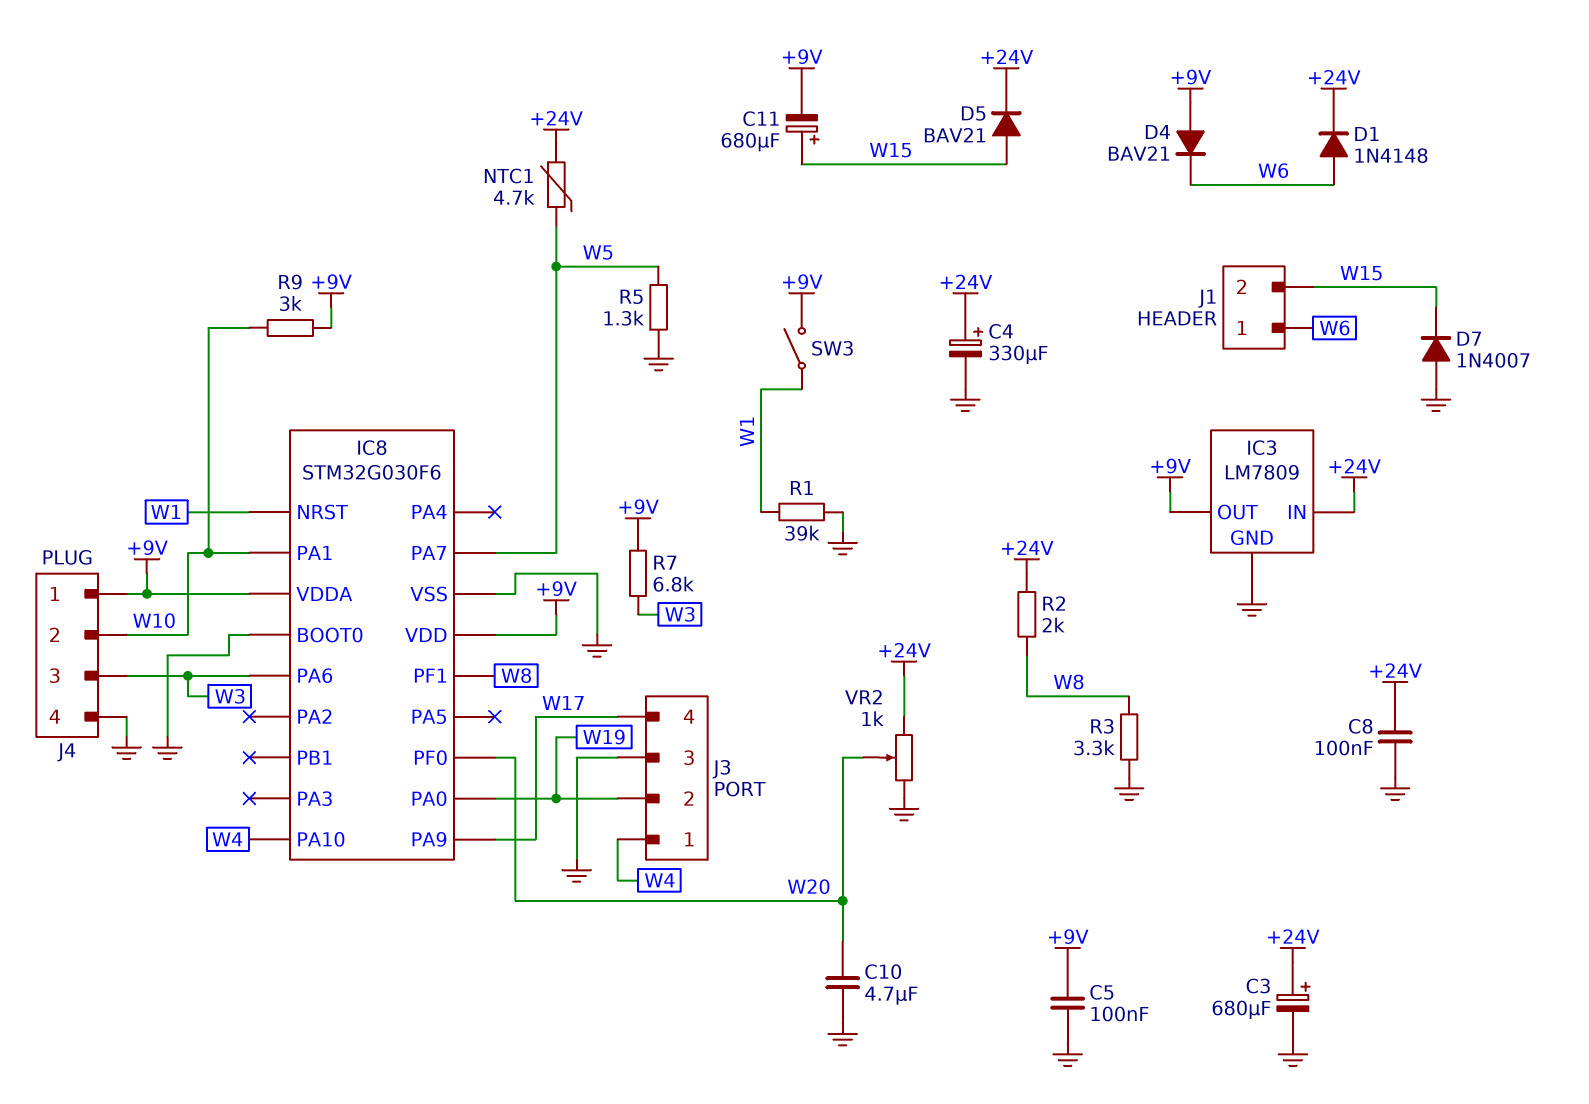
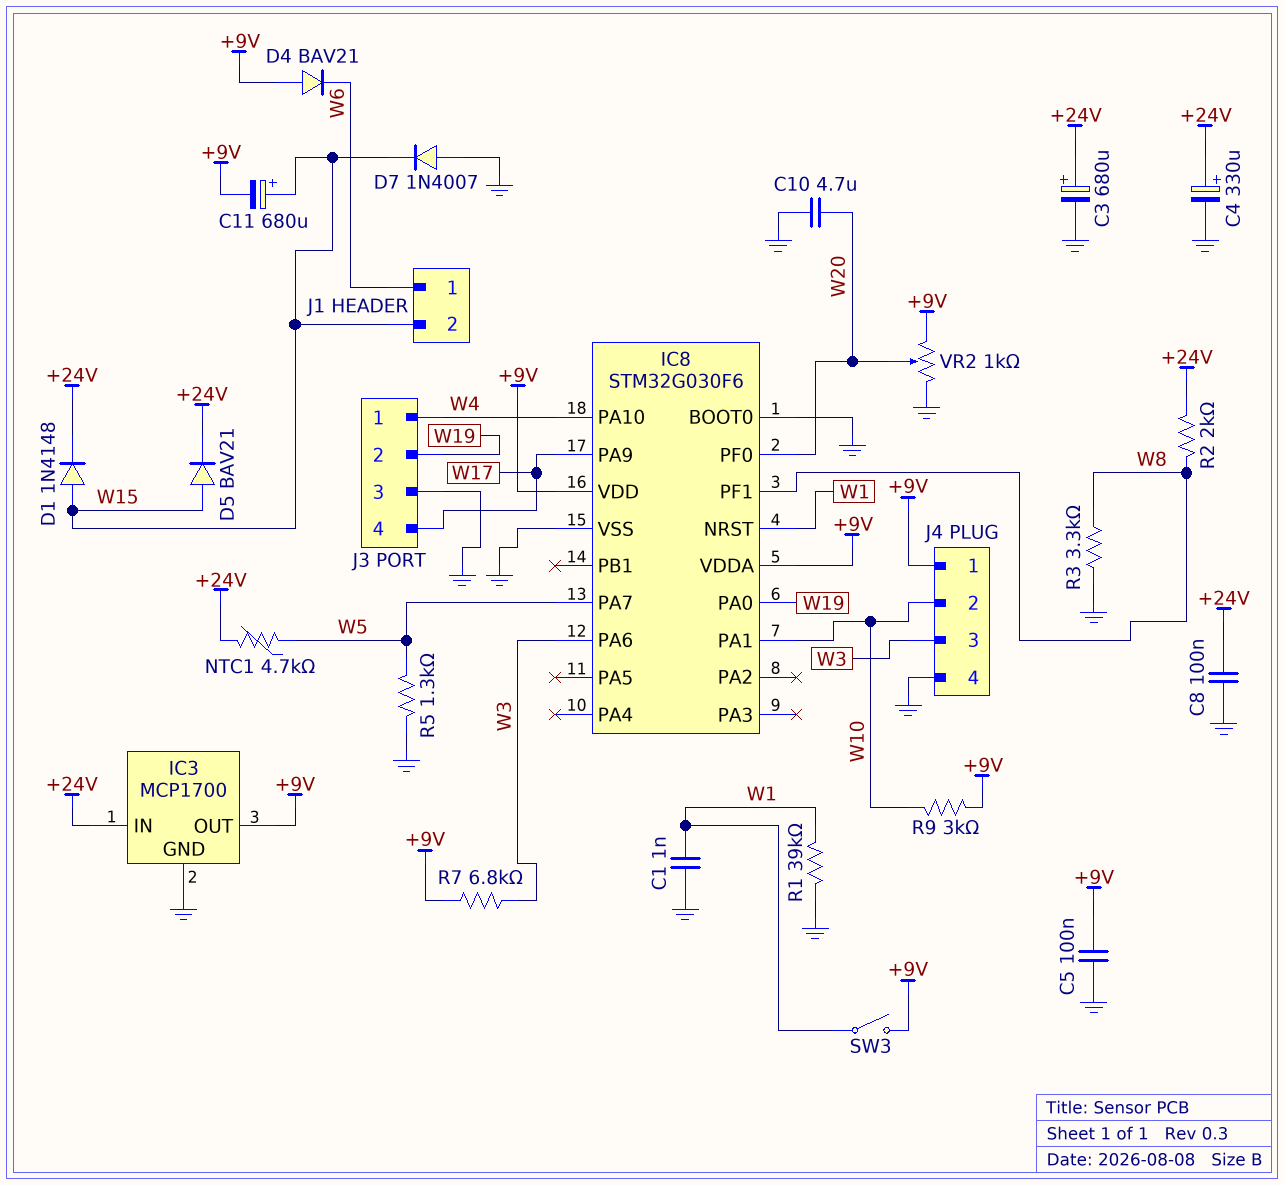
C1: none -> 1nF (GND, W1)
D1: diode 1N4148 (A W6, K +24V) -> diode 1N4148 (A W15, K +24V)
IC3: LM7809 -> MCP1700
VR2: 1k (+24V, GND, wiper W20) -> 1k (+9V, GND, wiper W20)

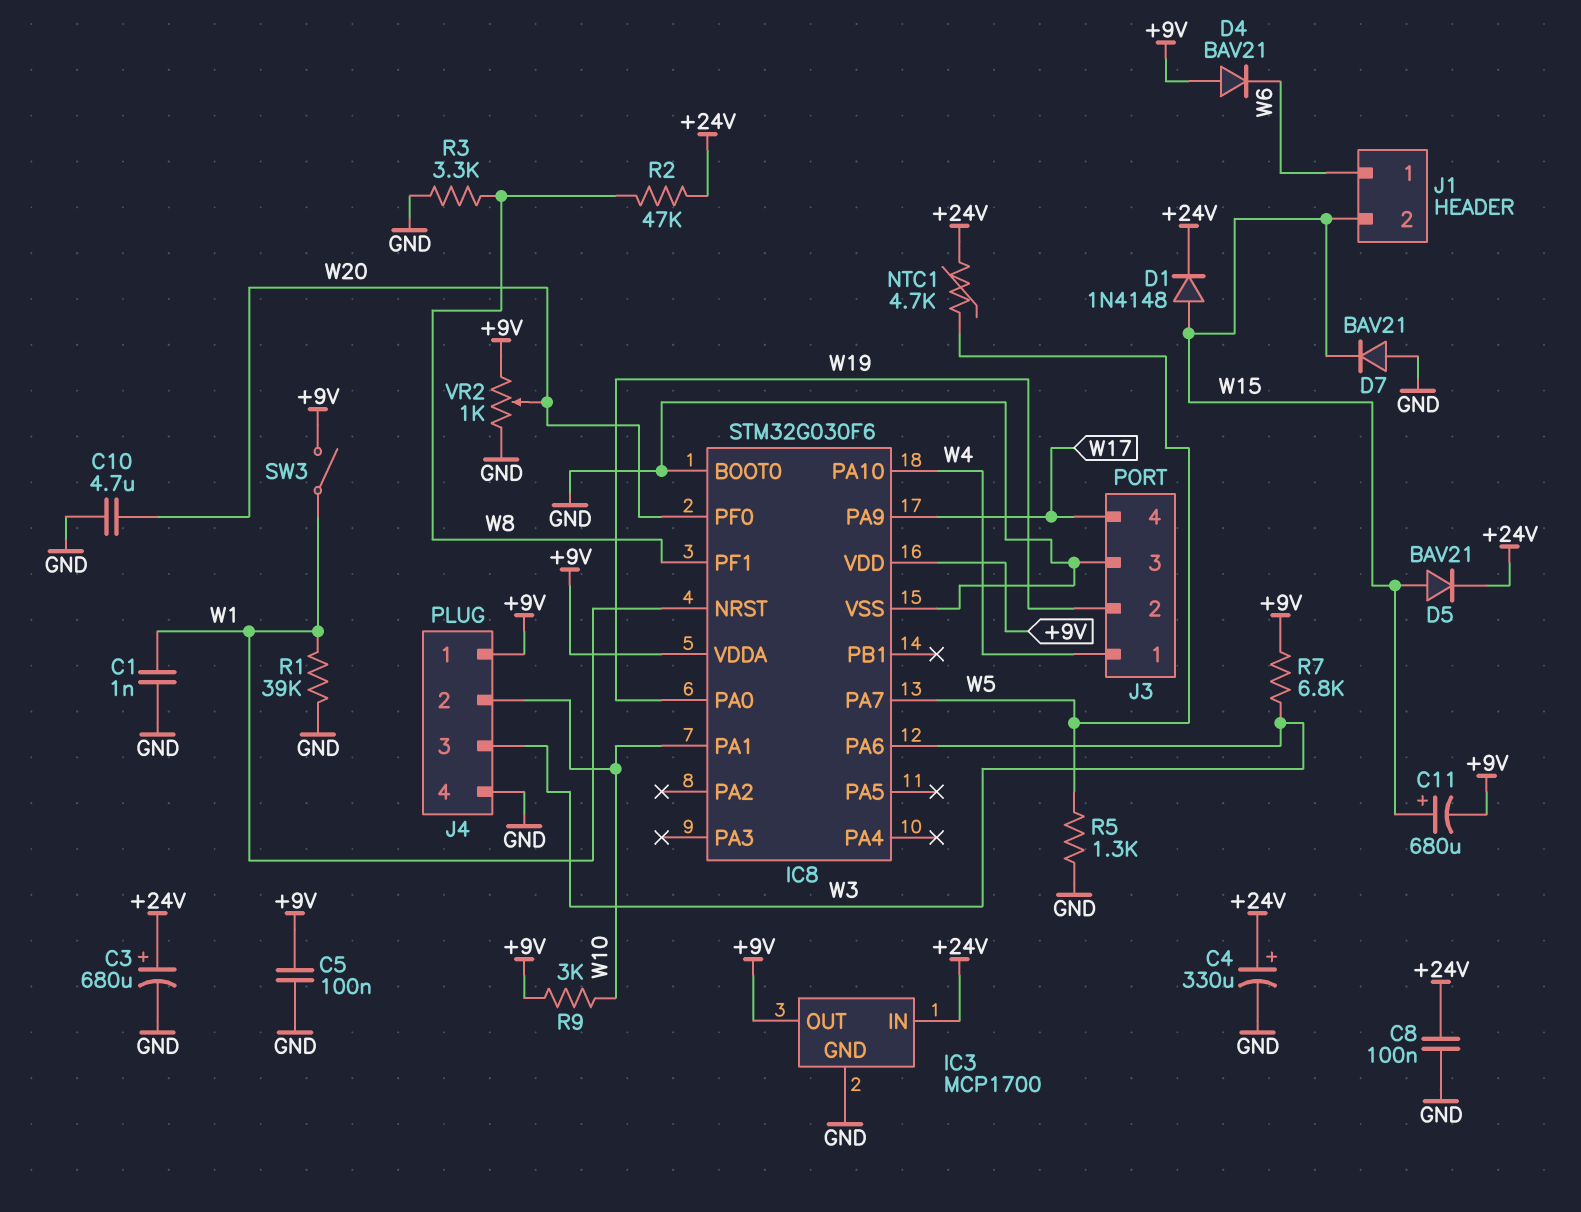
D7: diode 1N4007 (A GND, K W15) -> diode BAV21 (A GND, K W15)
R2: 2k (+24V, W8) -> 47k (+24V, W8)

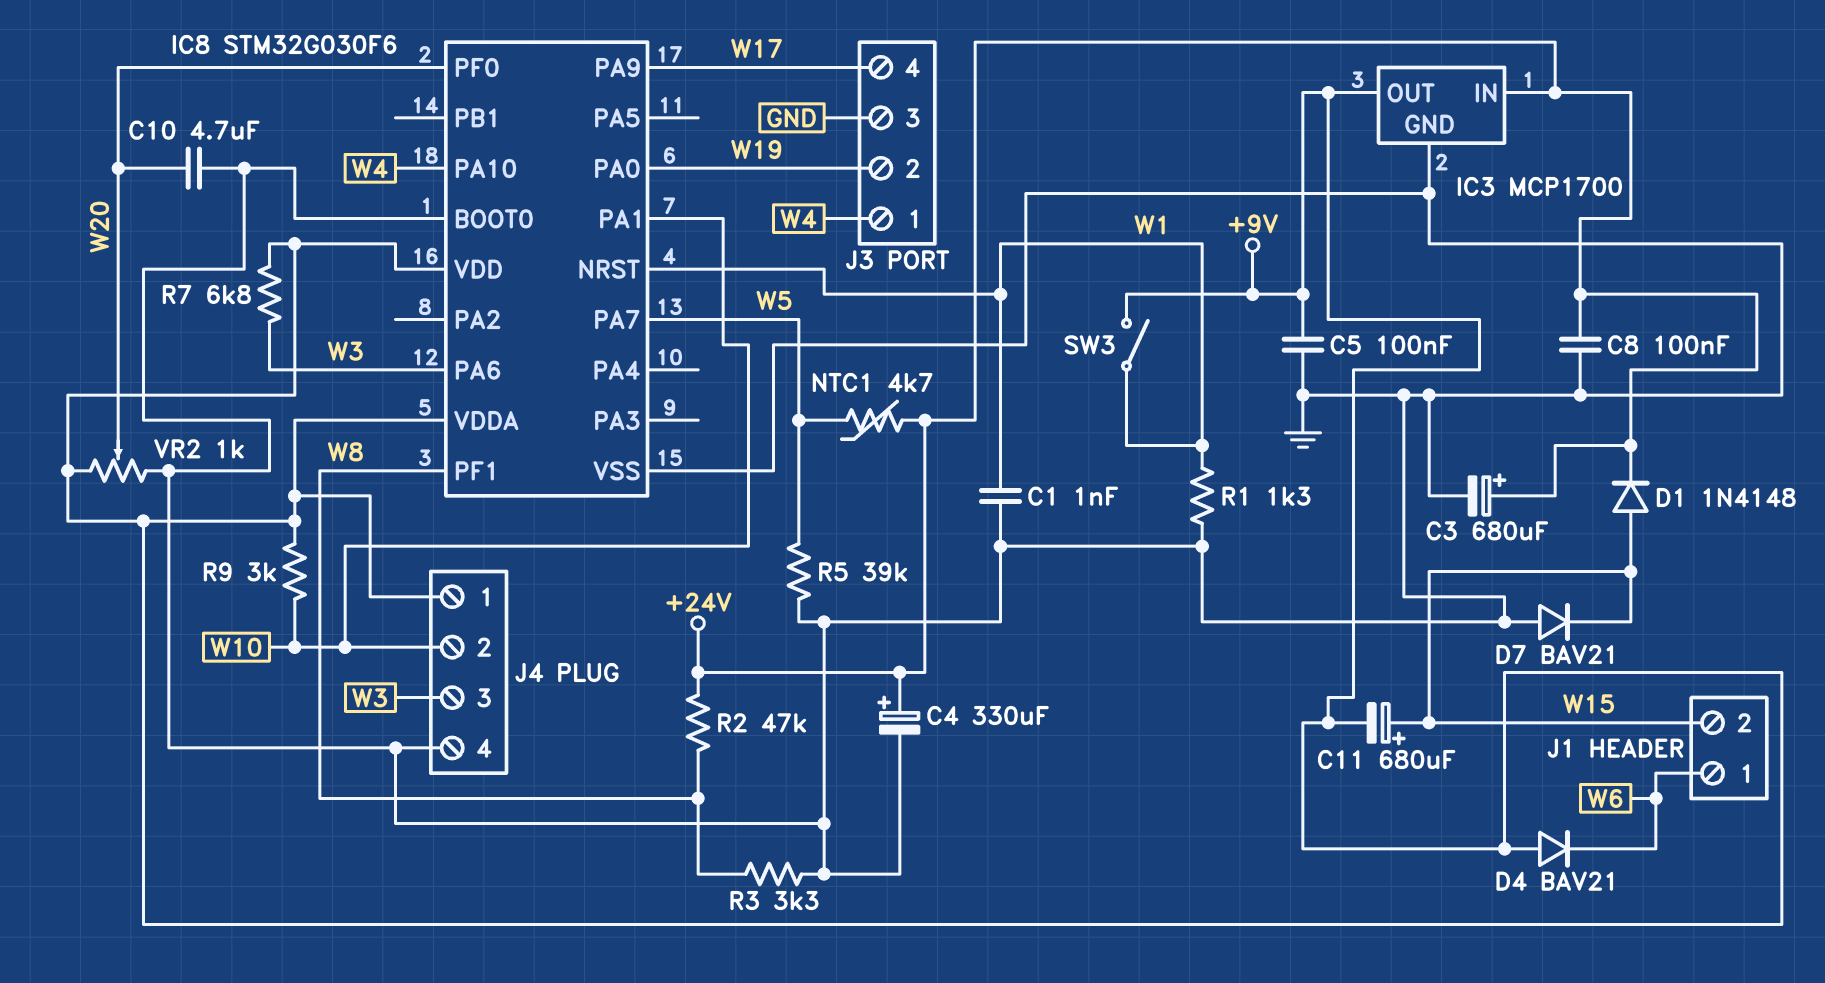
D5: diode BAV21 (A W15, K +24V) -> none
R1: 39k (GND, W1) -> 1.3k (GND, W1)
R5: 1.3k (GND, W5) -> 39k (GND, W5)

